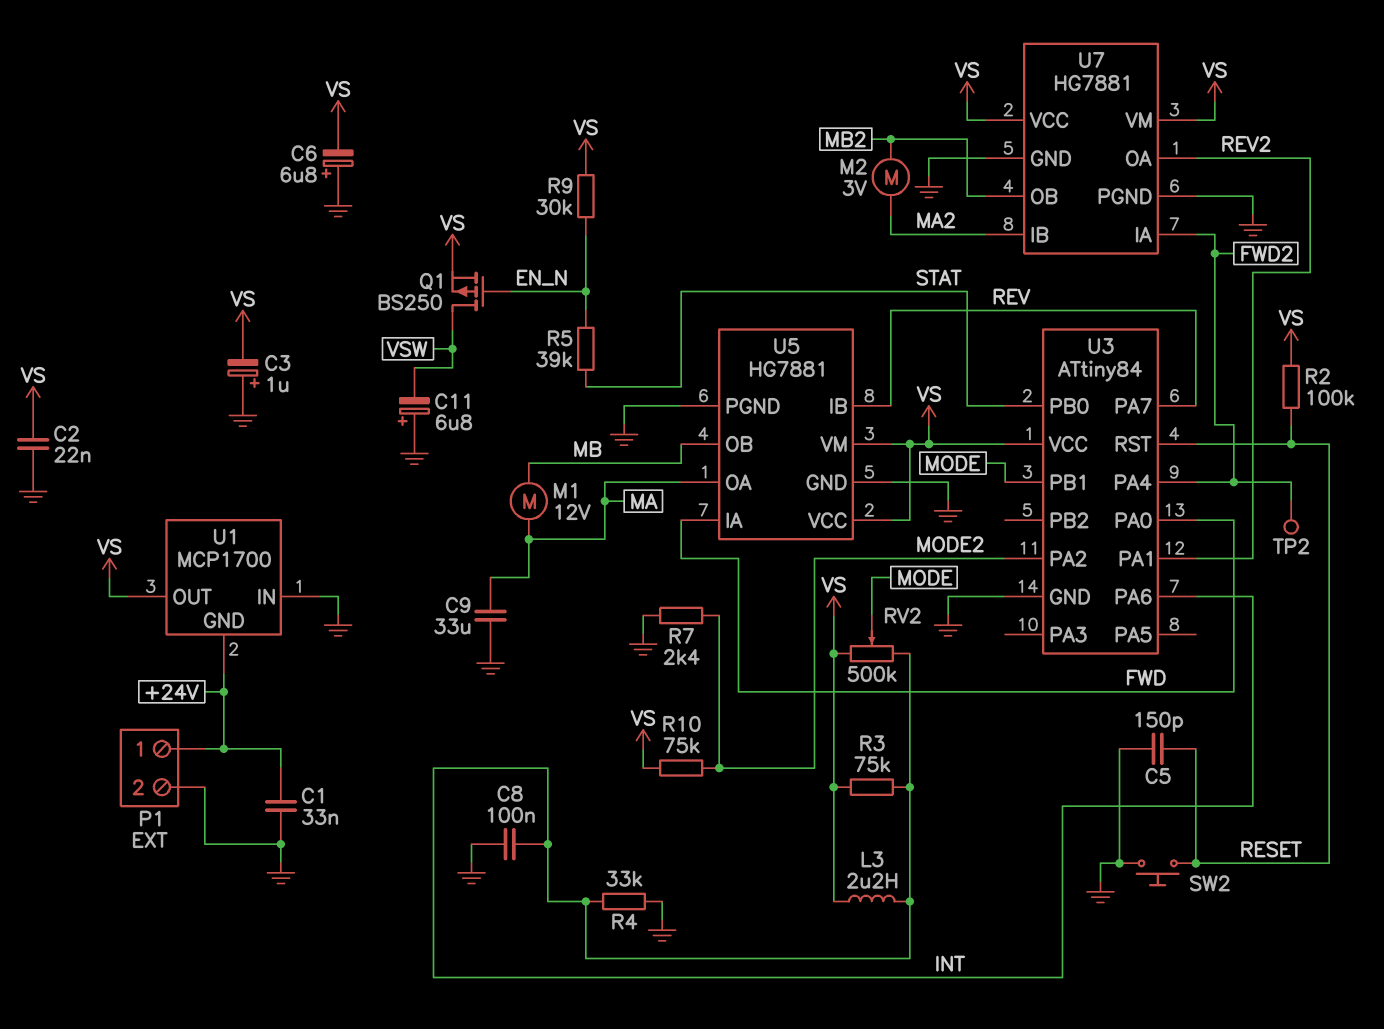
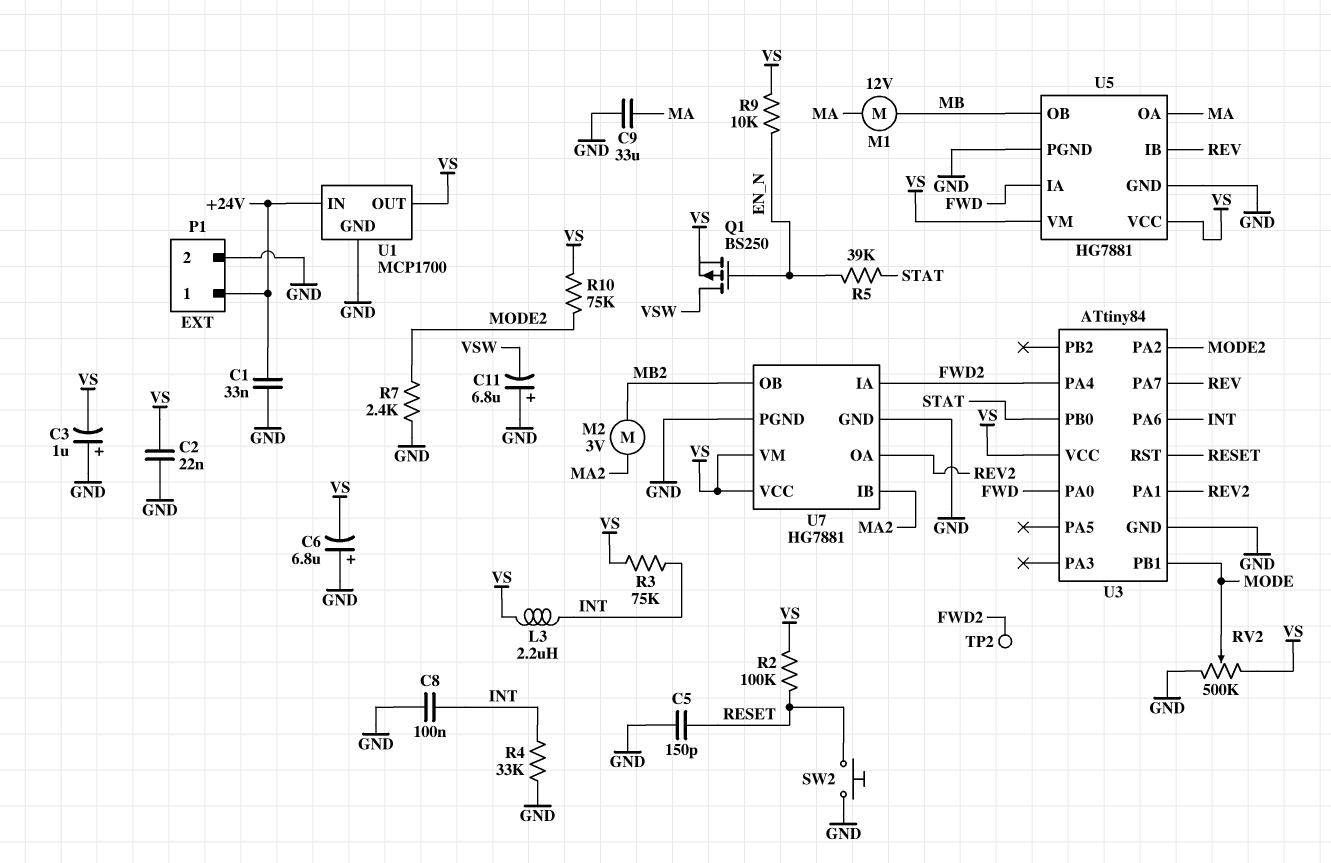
R9: 30k (EN_N, VS) -> 10k (EN_N, VS)
RV2: 500k (INT, VS, wiper MODE) -> 500k (GND, VS, wiper MODE)
U1 pin GND: +24V -> GND
U1 pin IN: GND -> +24V

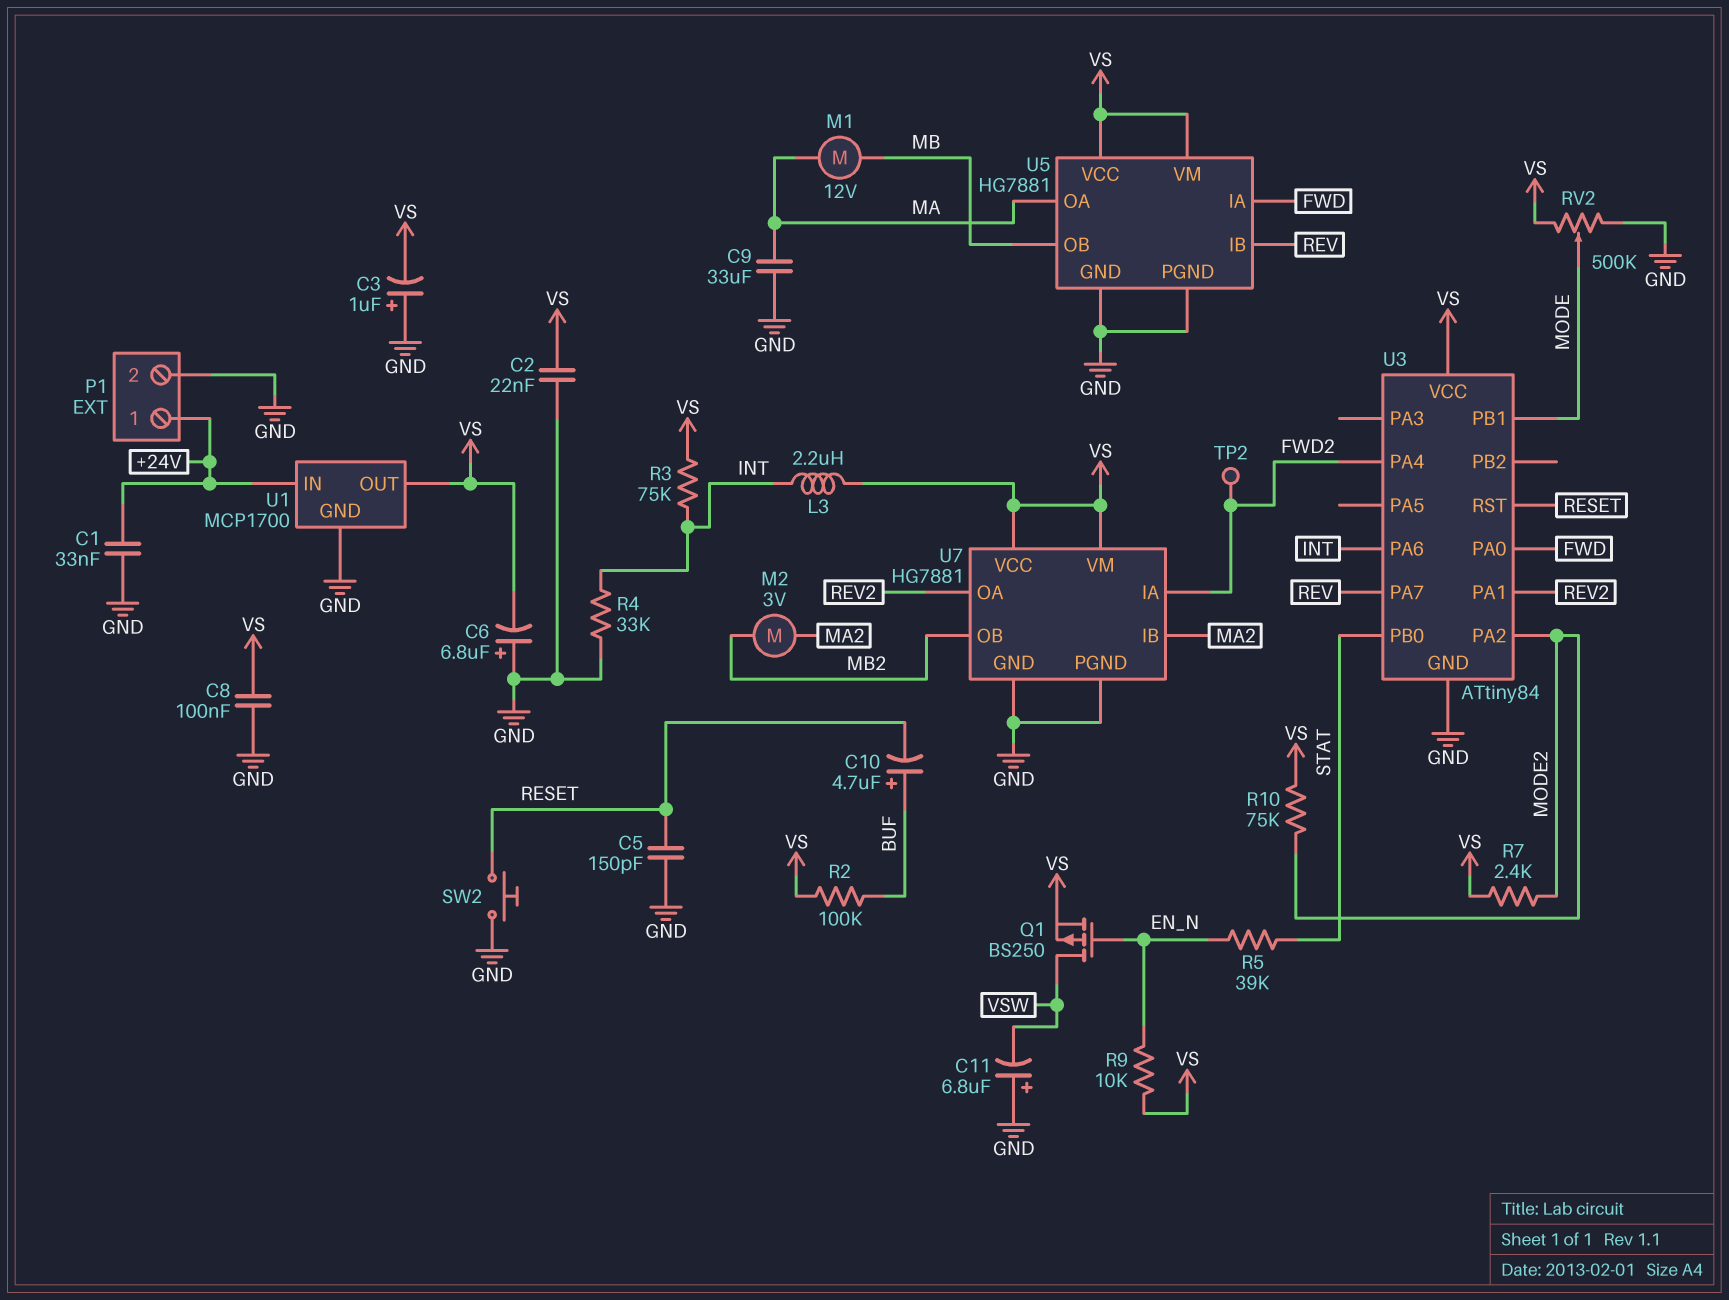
C8: 100nF (GND, INT) -> 100nF (GND, VS)
C10: none -> 4.7uF (plus BUF, minus RESET)
R2: 100k (RESET, VS) -> 100k (BUF, VS)
R7: 2.4k (GND, MODE2) -> 2.4k (MODE2, VS)

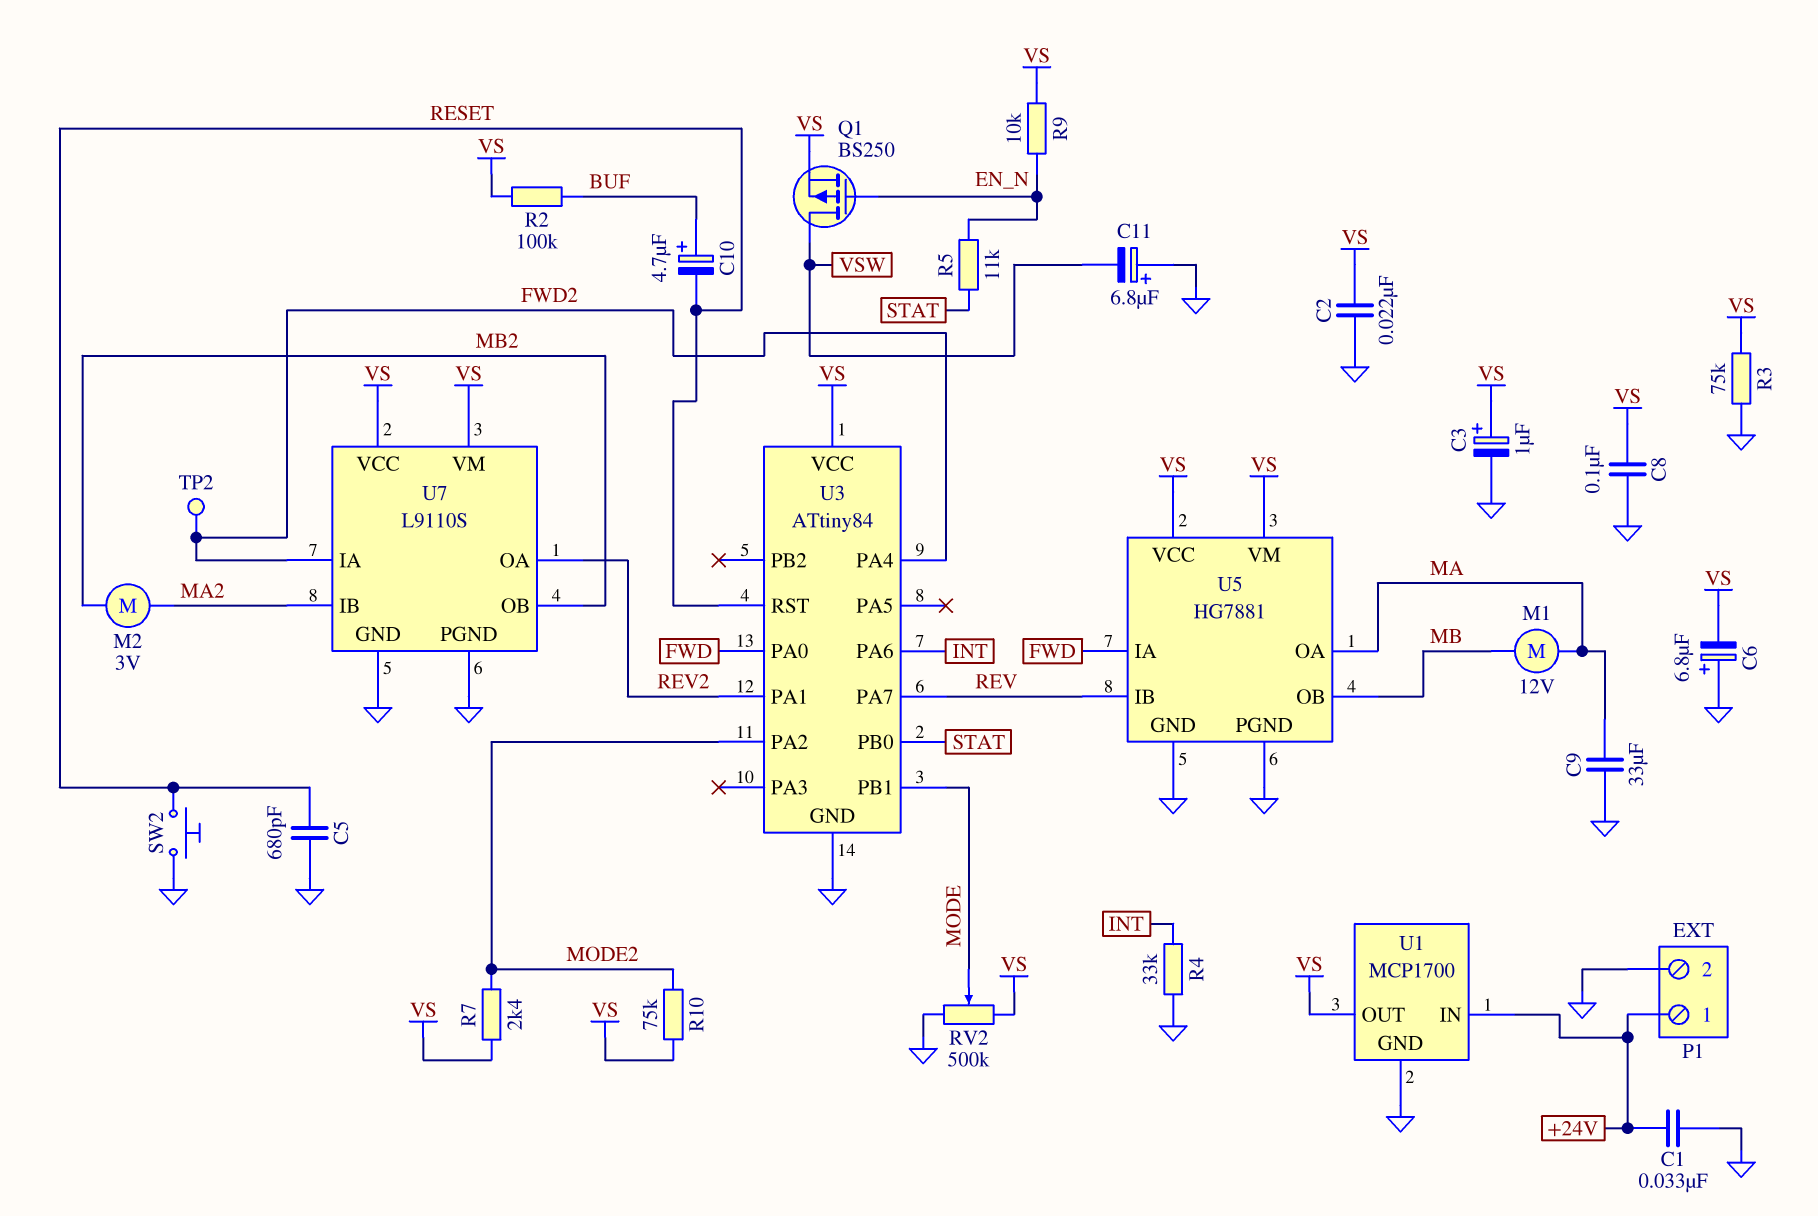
C3: 1uF (plus GND, minus VS) -> 1uF (plus VS, minus GND)
C5: 150pF (GND, RESET) -> 680pF (GND, RESET)
L3: 2.2uH (INT, VS) -> none
R3: 75k (INT, VS) -> 75k (GND, VS)
R5: 39k (EN_N, STAT) -> 11k (EN_N, STAT)
U7: HG7881 -> L9110S

